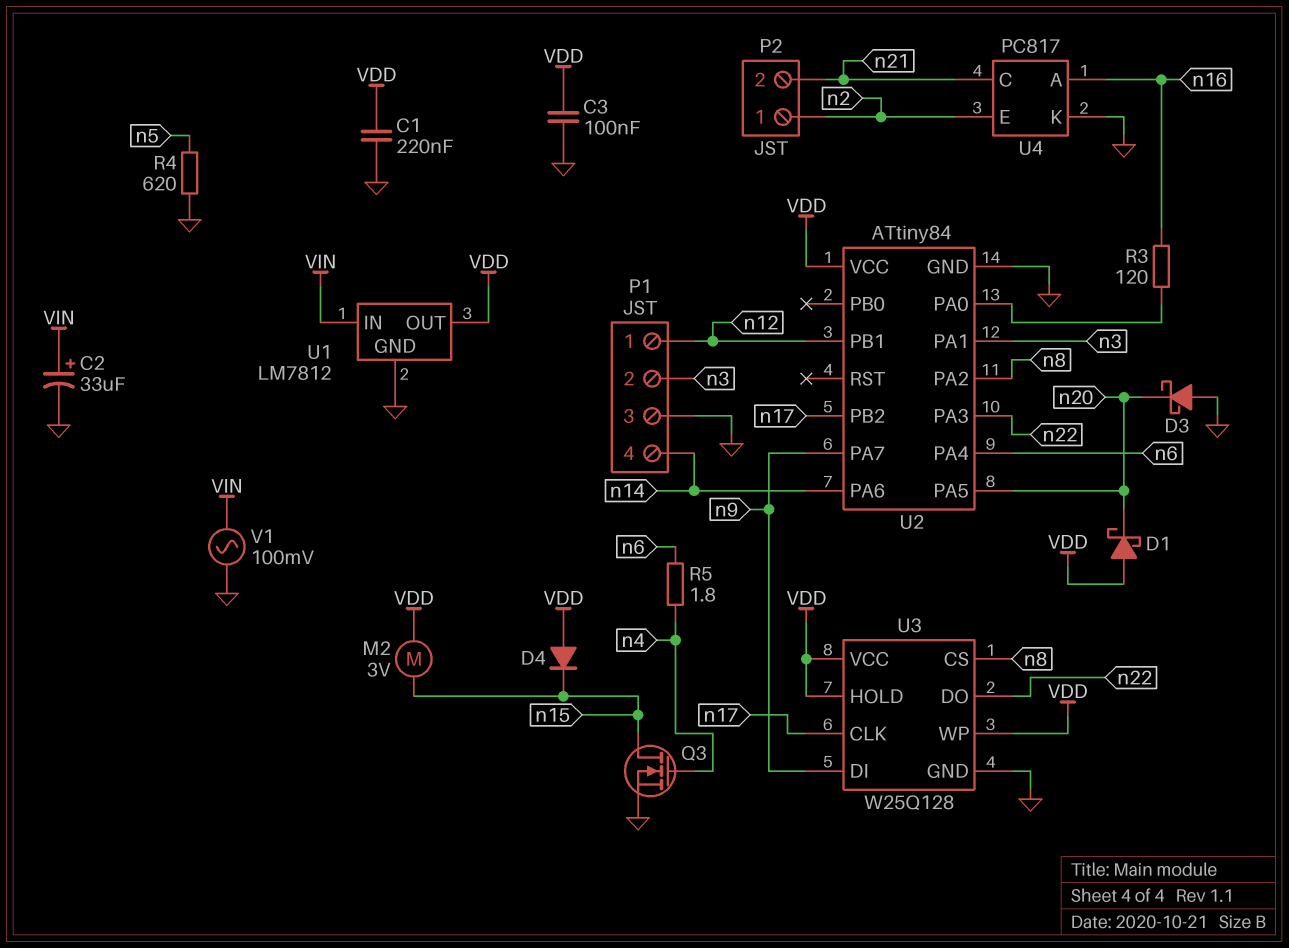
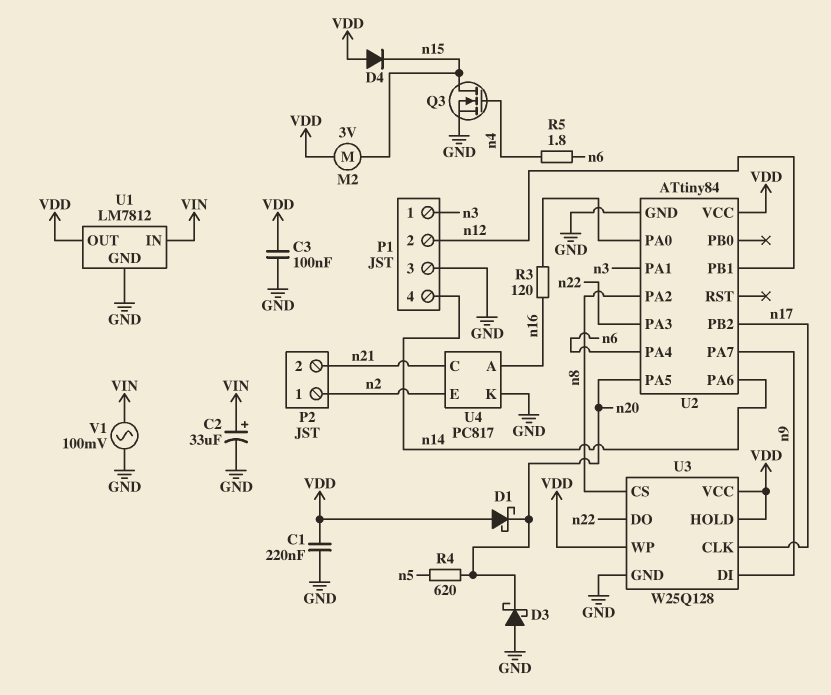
P1 pin 1: n12 -> n3
P1 pin 2: n3 -> n12
R4: 620 (GND, n5) -> 620 (n5, n20)

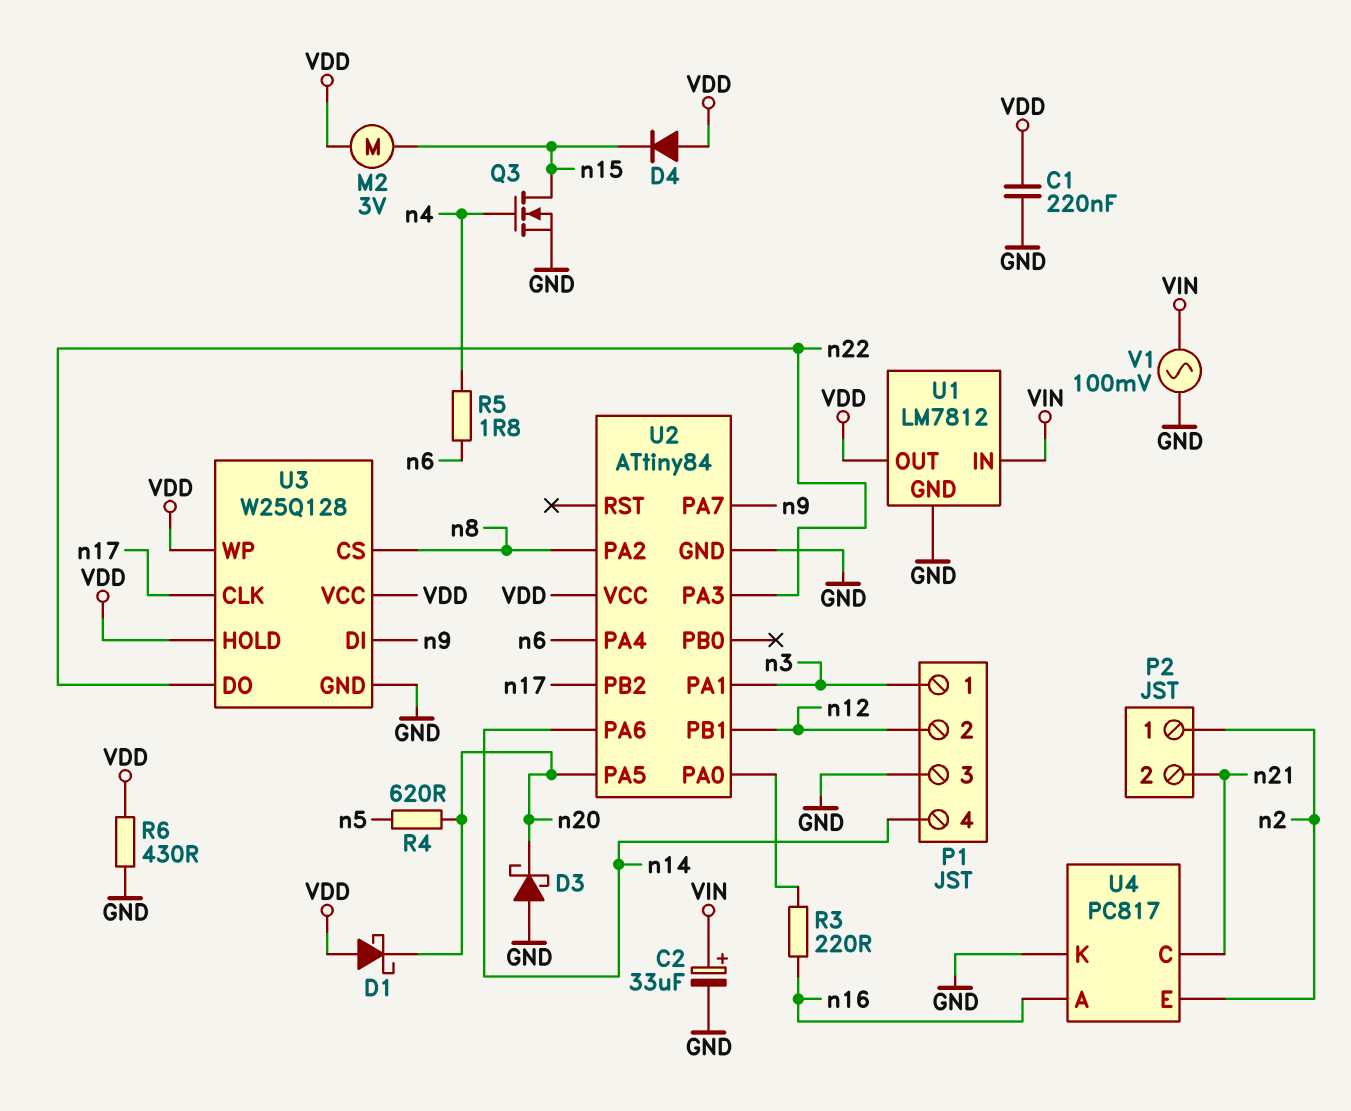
C3: 100nF (GND, VDD) -> none
R3: 120 (U2/PA0, n16) -> 220 (U2/PA0, n16)
R6: none -> 430 (GND, VDD)

